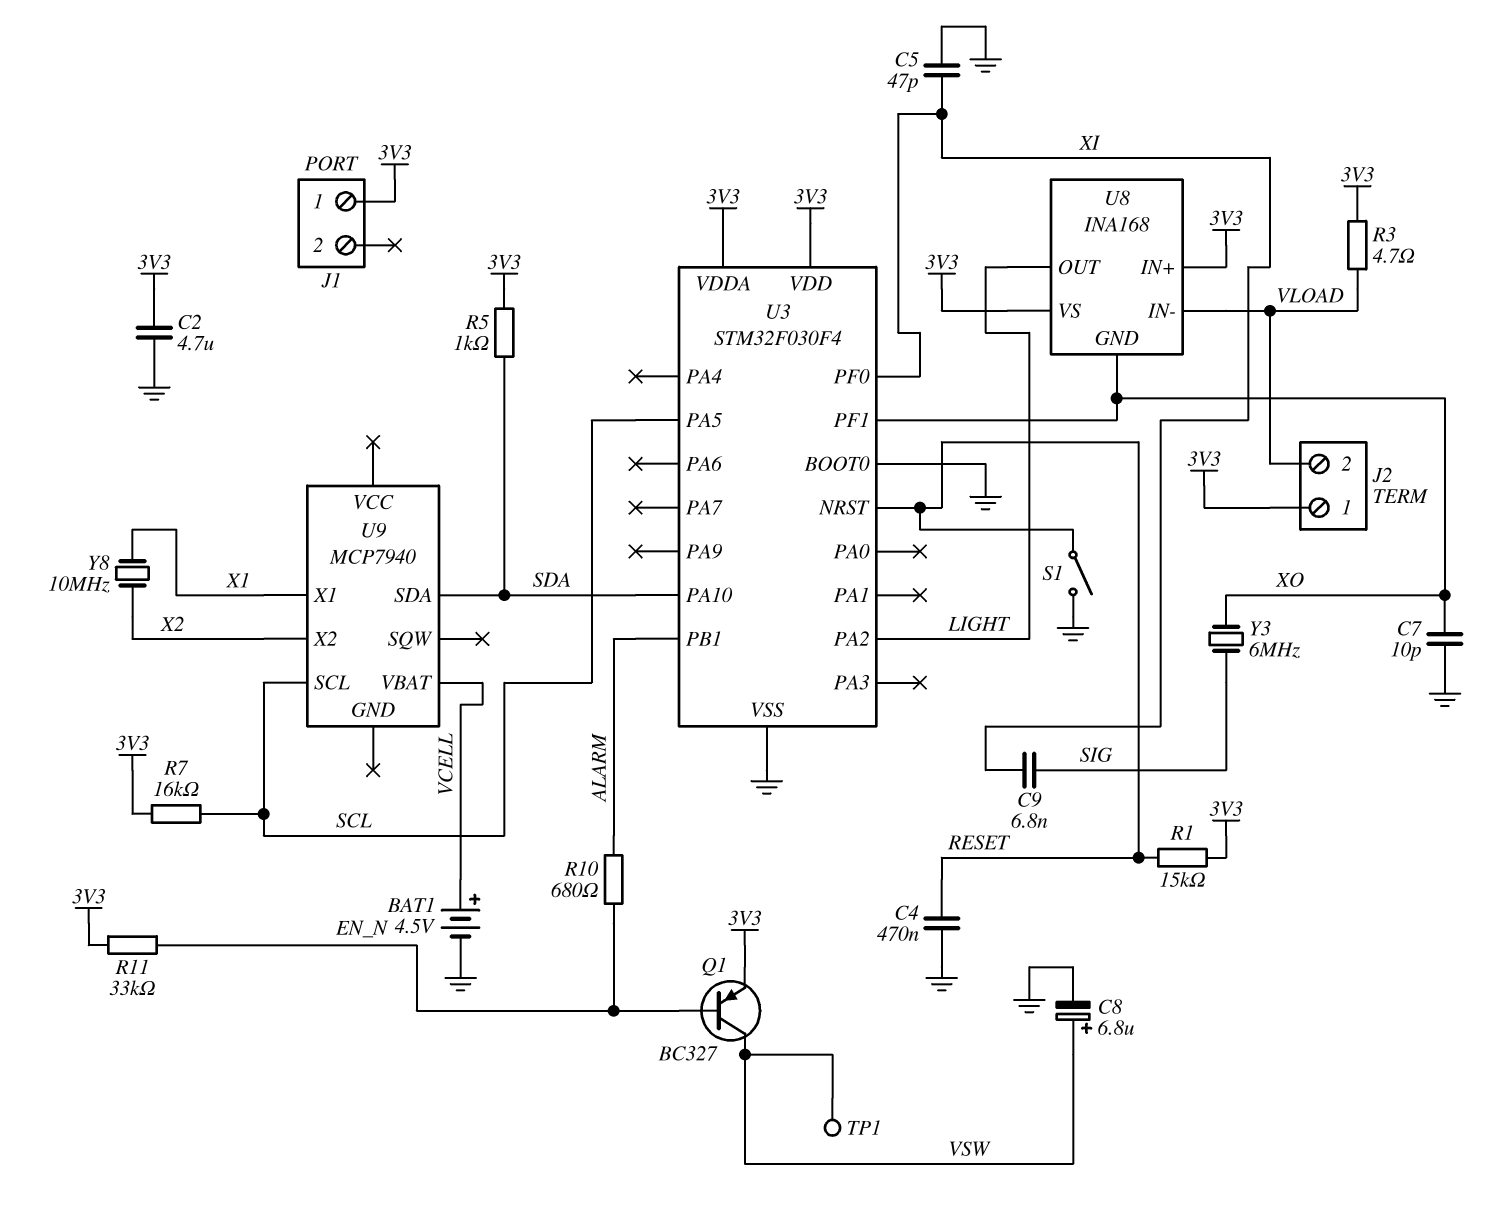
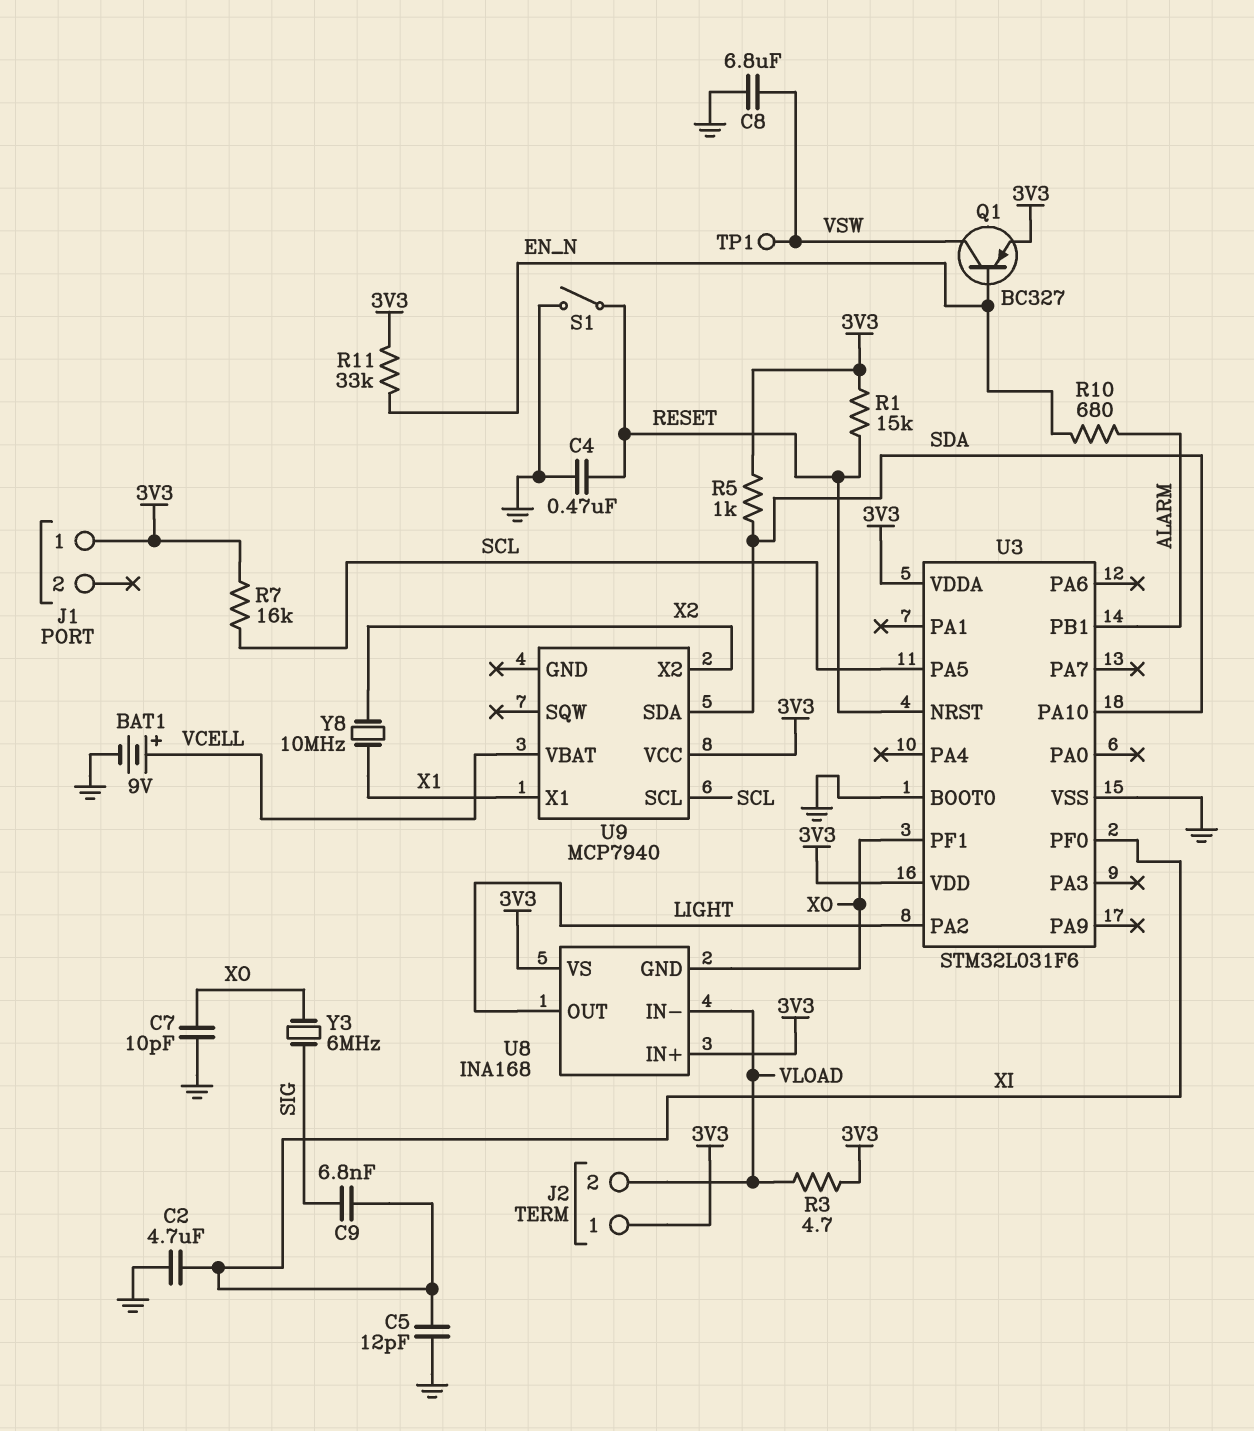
BAT1: 4.5V (plus VCELL, minus GND) -> 9V (plus VCELL, minus GND)
C2: 4.7uF (3V3, GND) -> 4.7uF (GND, XI)
C5: 47pF (GND, XI) -> 12pF (GND, XI)
C8: 6.8uF (plus VSW, minus GND) -> 6.8uF (GND, VSW)
U3: STM32F030F4 -> STM32L031F6
U9 pin VCC: none -> 3V3

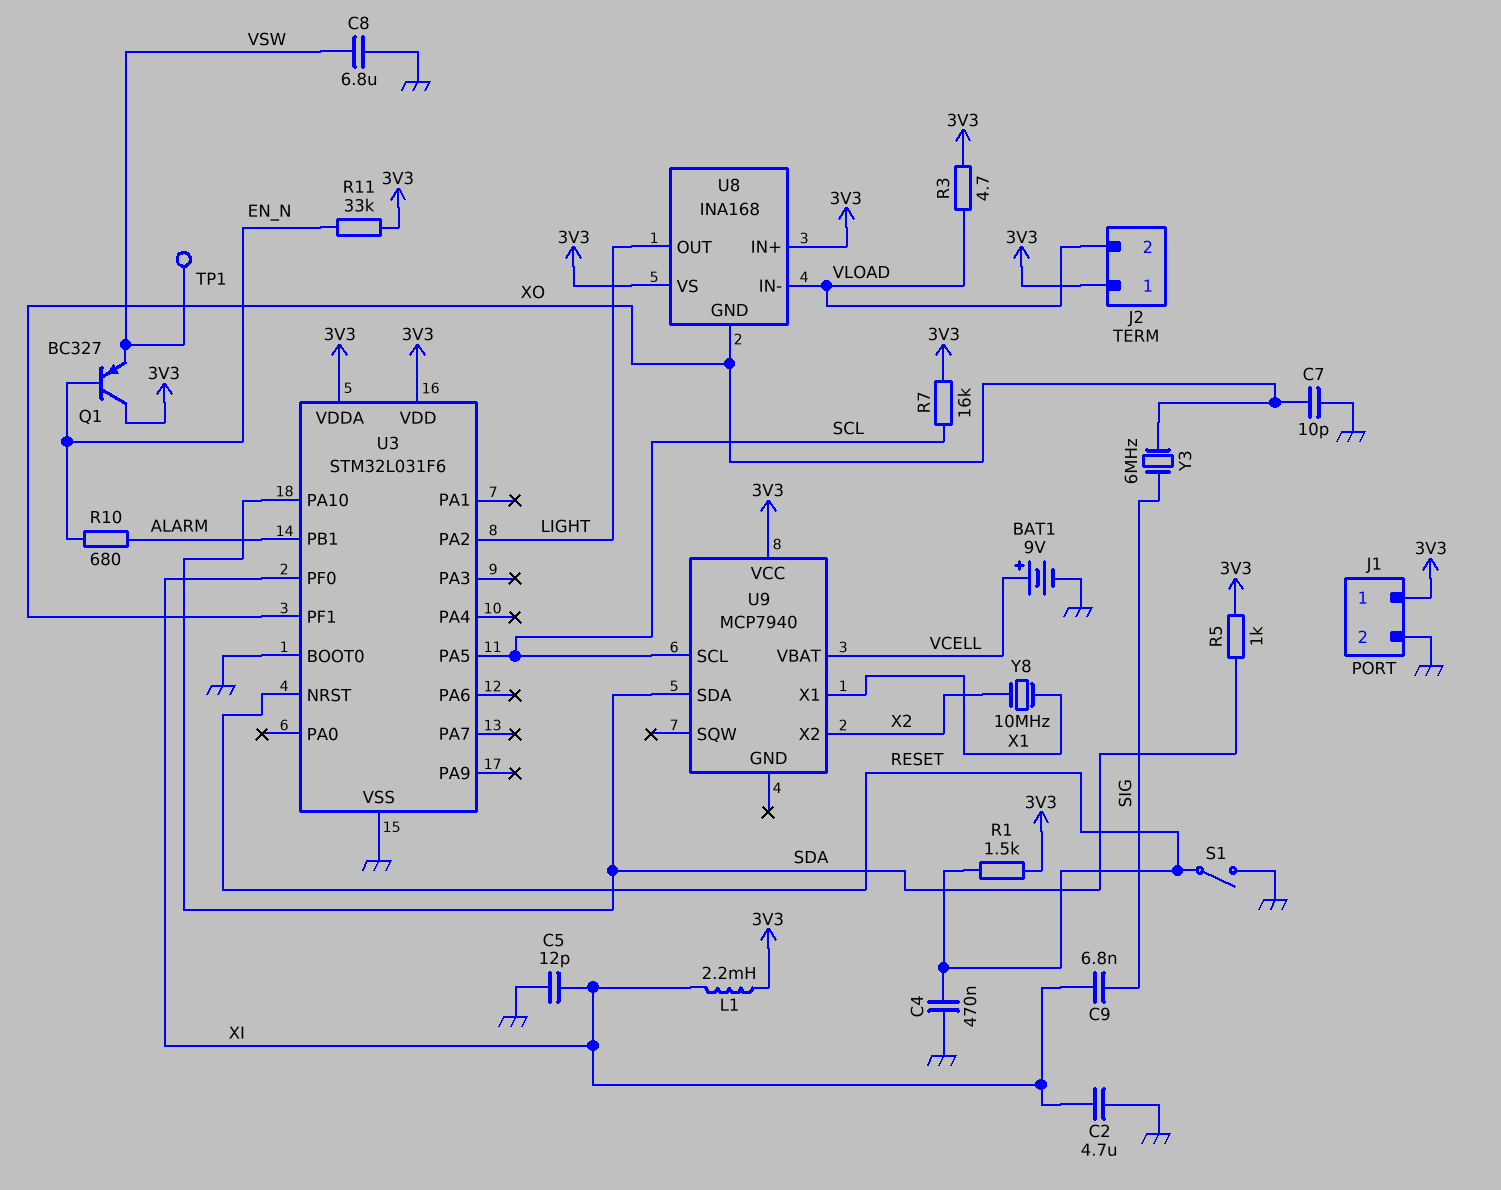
J1 pin 2: none -> GND
L1: none -> 2.2mH (3V3, XI)
Q1: PNP BC327 (B EN_N, C VSW, E 3V3) -> PNP BC327 (B EN_N, C 3V3, E VSW)
R1: 15k (3V3, RESET) -> 1.5k (3V3, RESET)

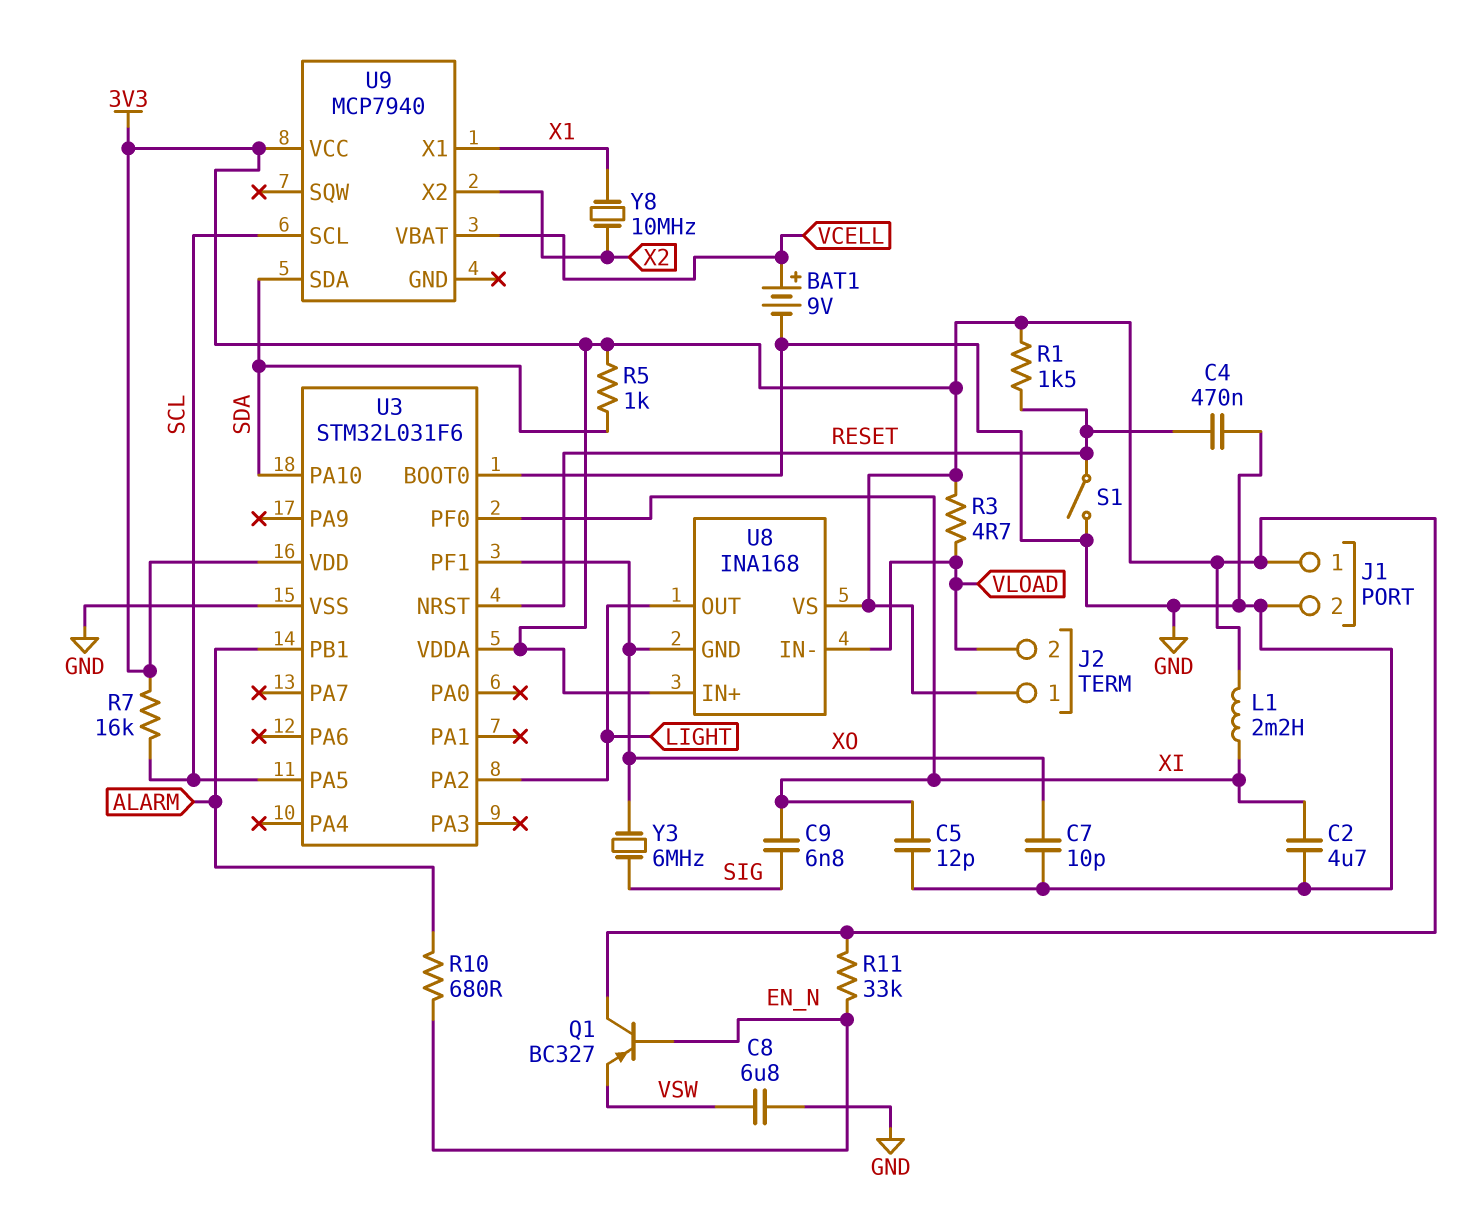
TP1: test point (VSW) -> none

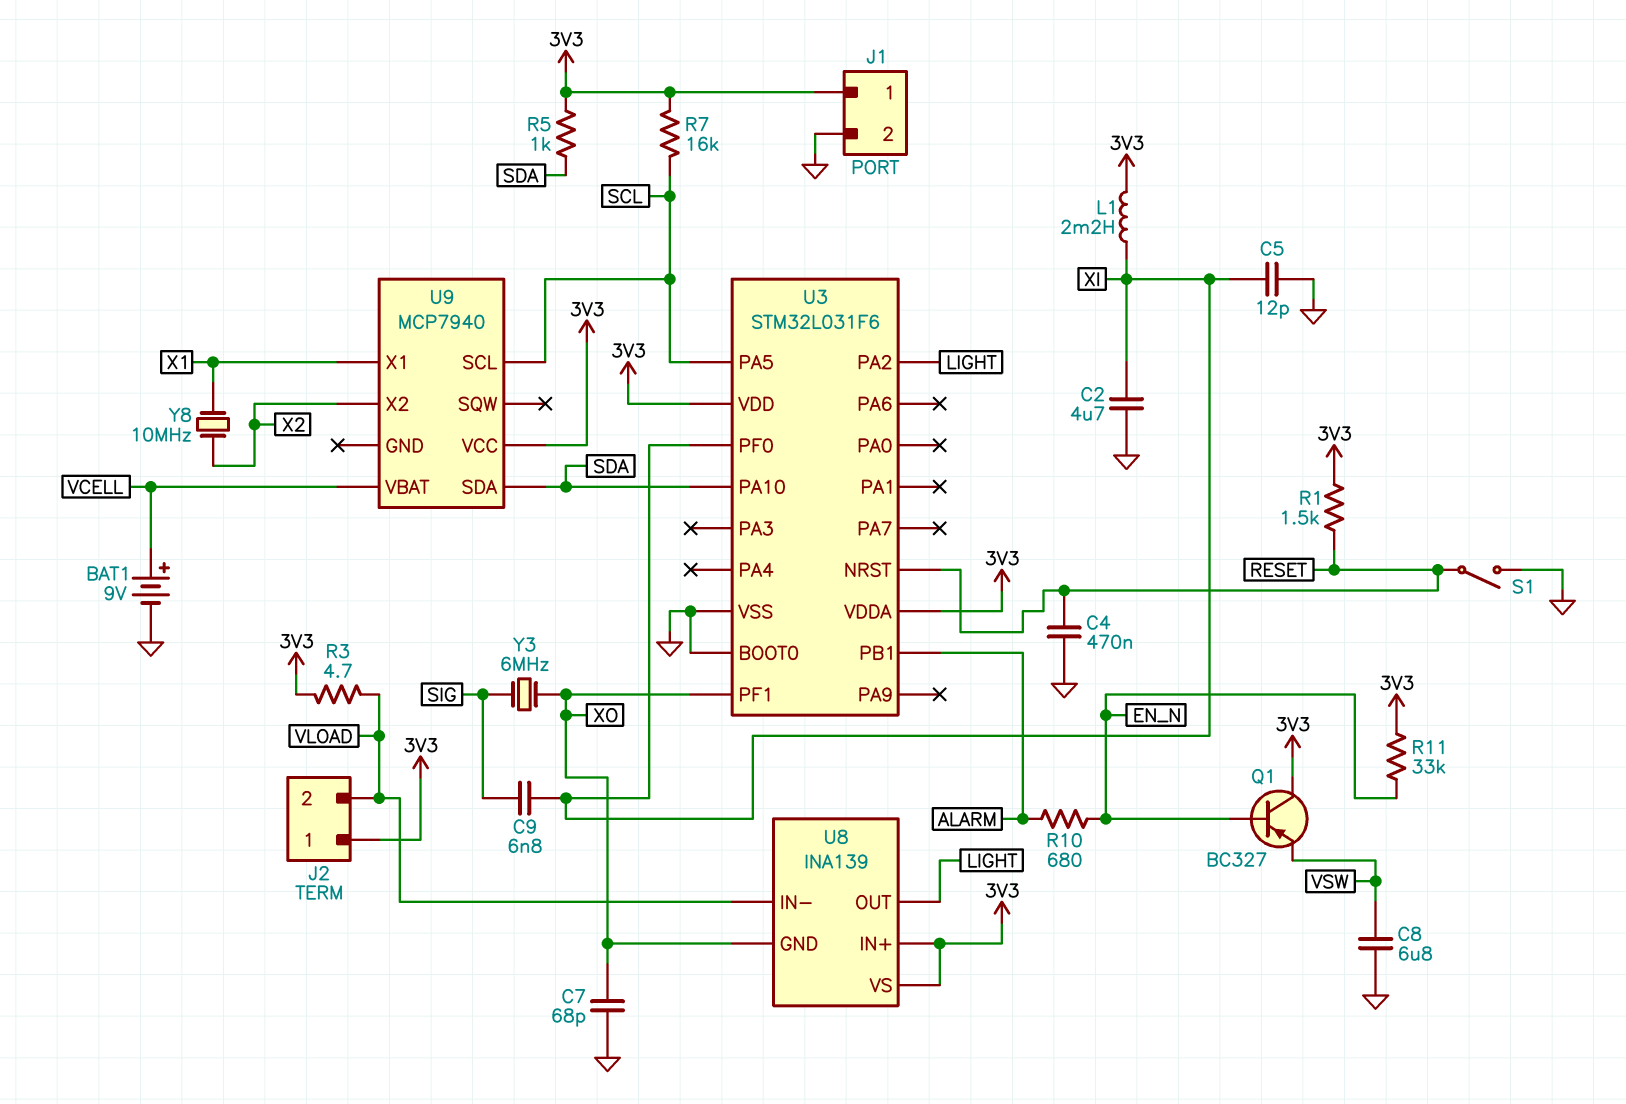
C7: 10pF (GND, XO) -> 68pF (GND, XO)
U8: INA168 -> INA139

